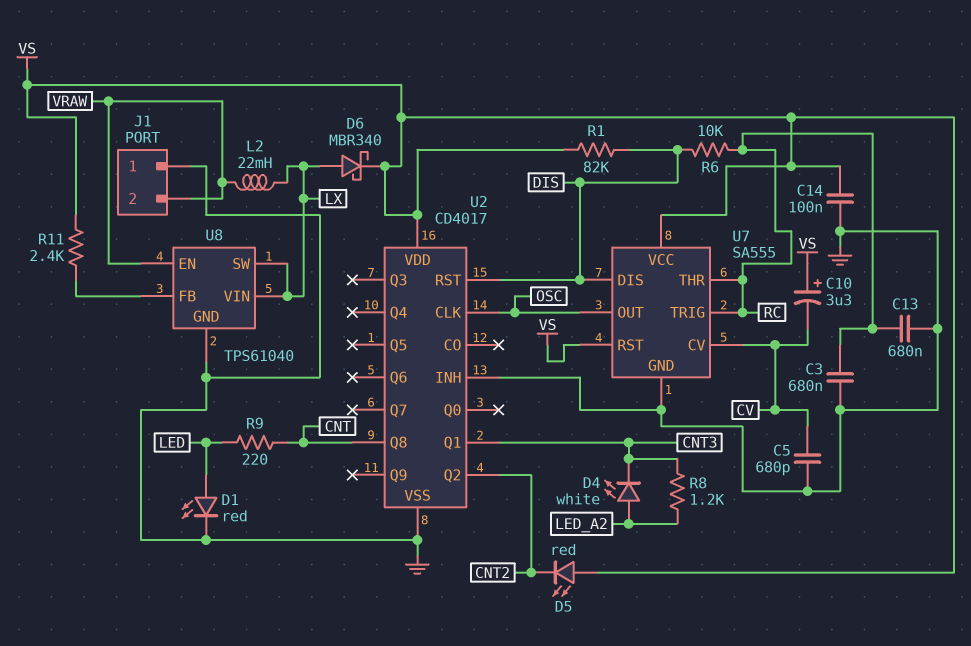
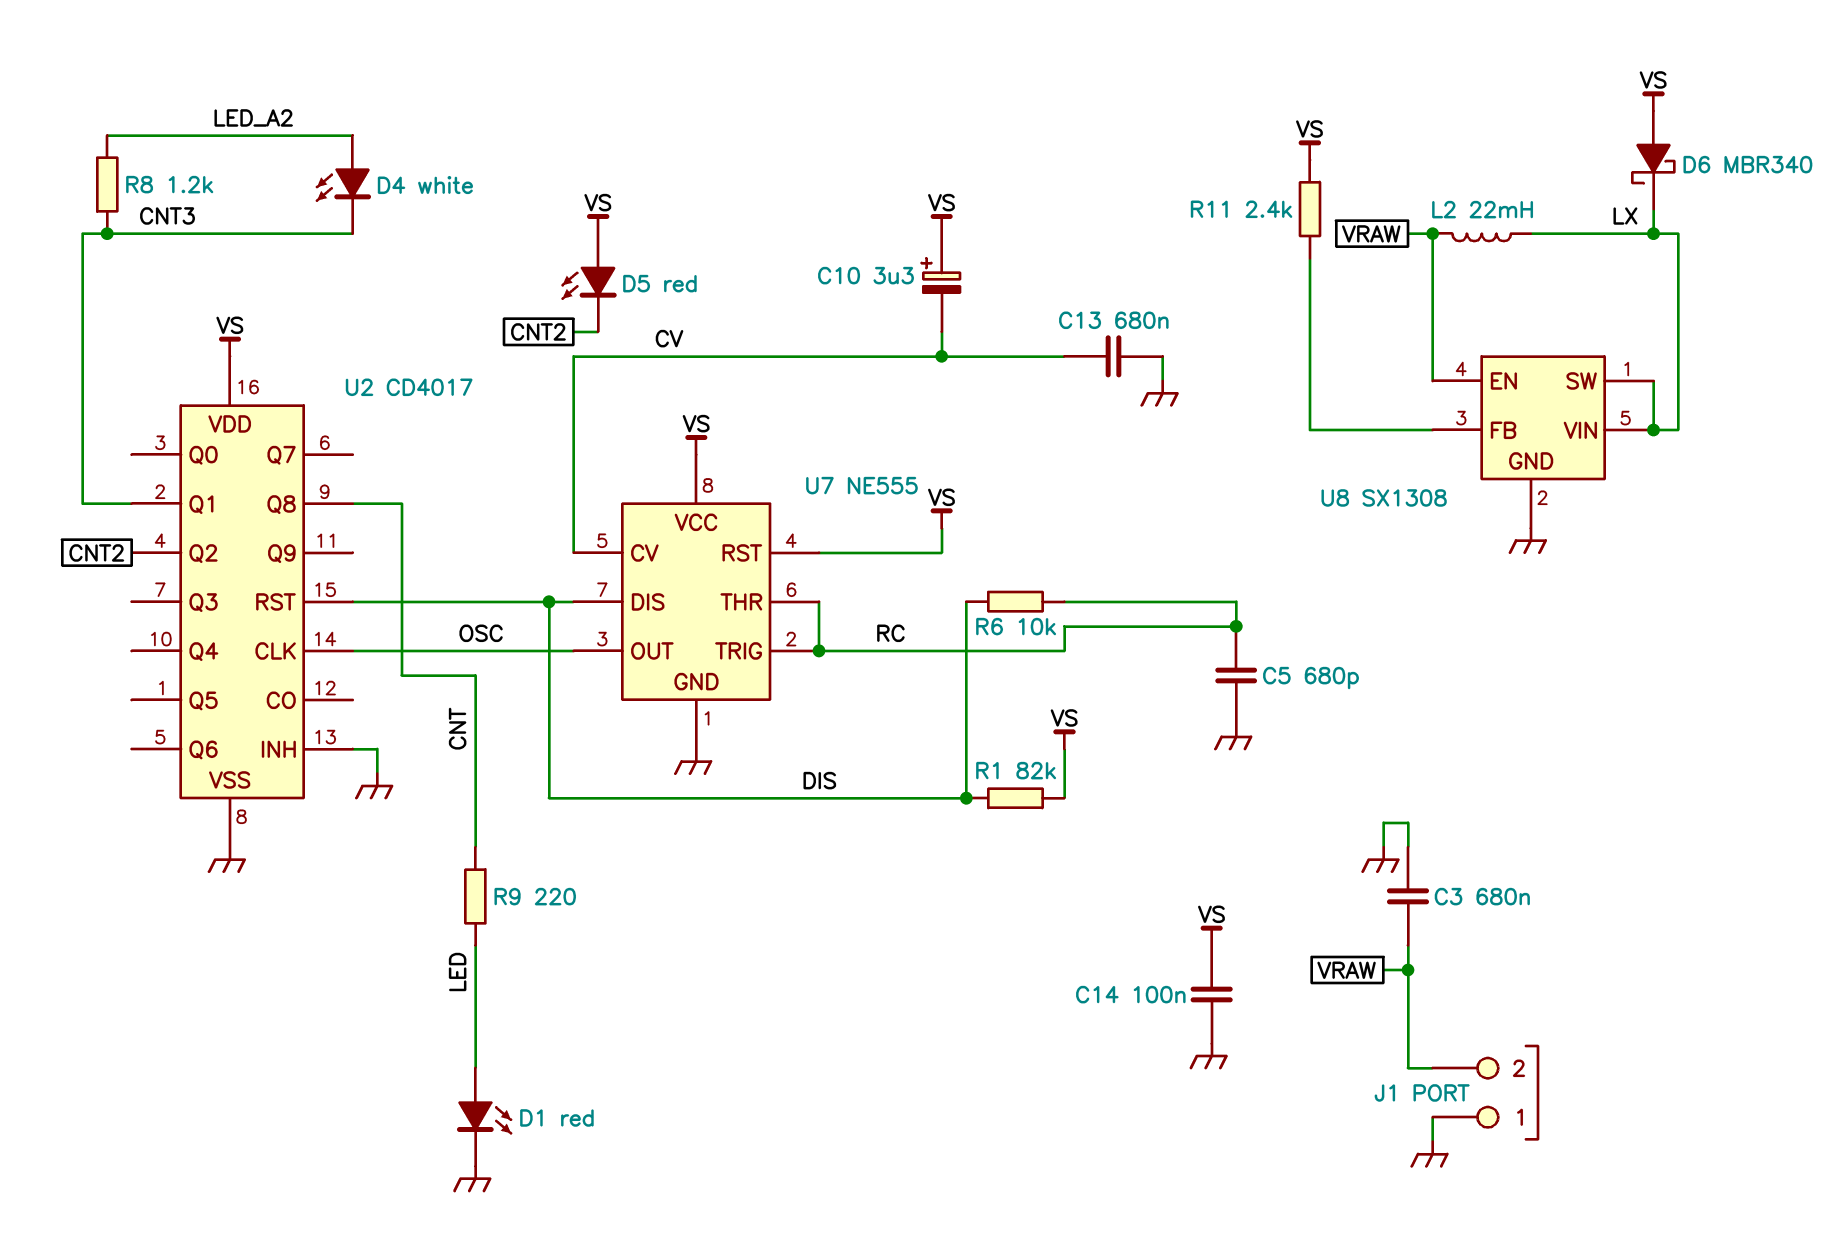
C3: 680nF (GND, RC) -> 680nF (GND, VRAW)
C5: 680pF (CV, GND) -> 680pF (GND, RC)
C13: 680nF (GND, RC) -> 680nF (CV, GND)
D6: schottky MBR340 (A LX, K VS) -> schottky MBR340 (A VS, K LX)
U7: SA555 -> NE555
U8: TPS61040 -> SX1308

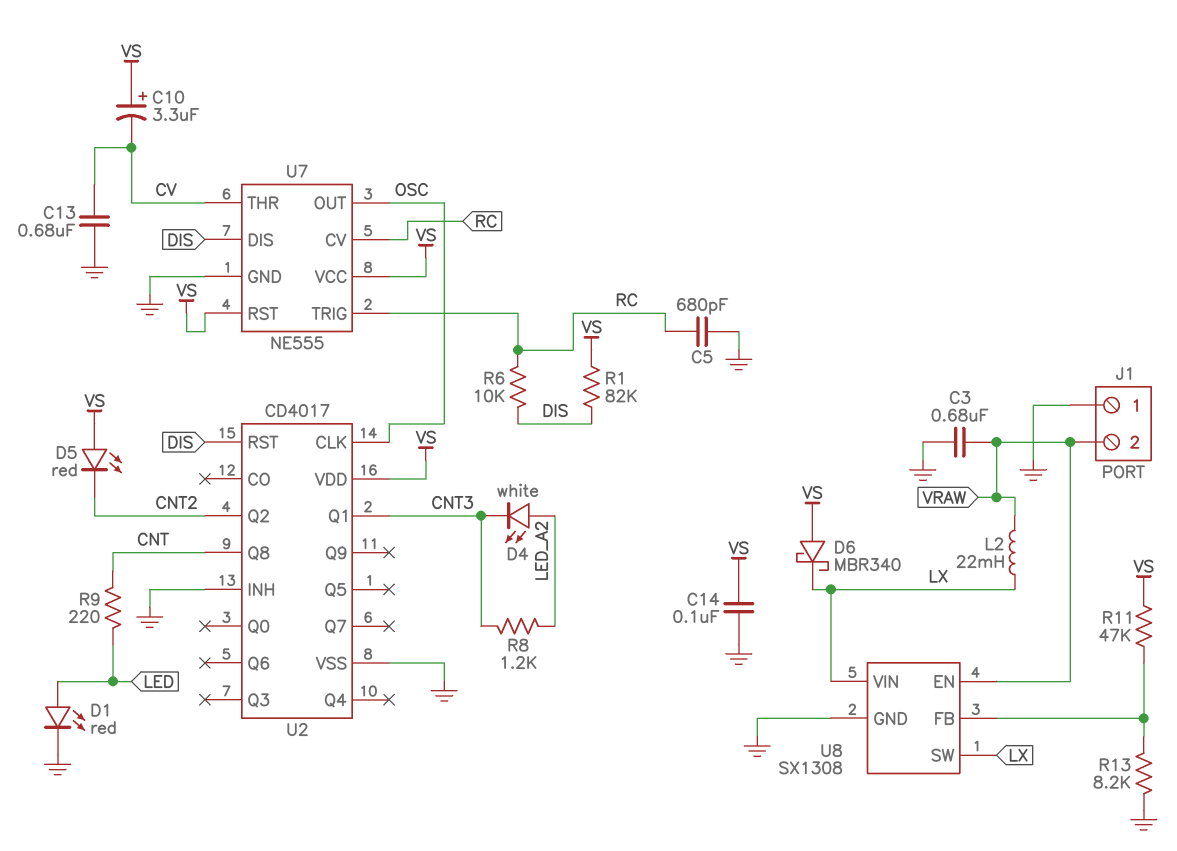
R11: 2.4k (U8/FB, VS) -> 47k (U8/FB, VS)
R13: none -> 8.2k (GND, U8/FB)
U7 pin CV: CV -> RC
U7 pin THR: RC -> CV

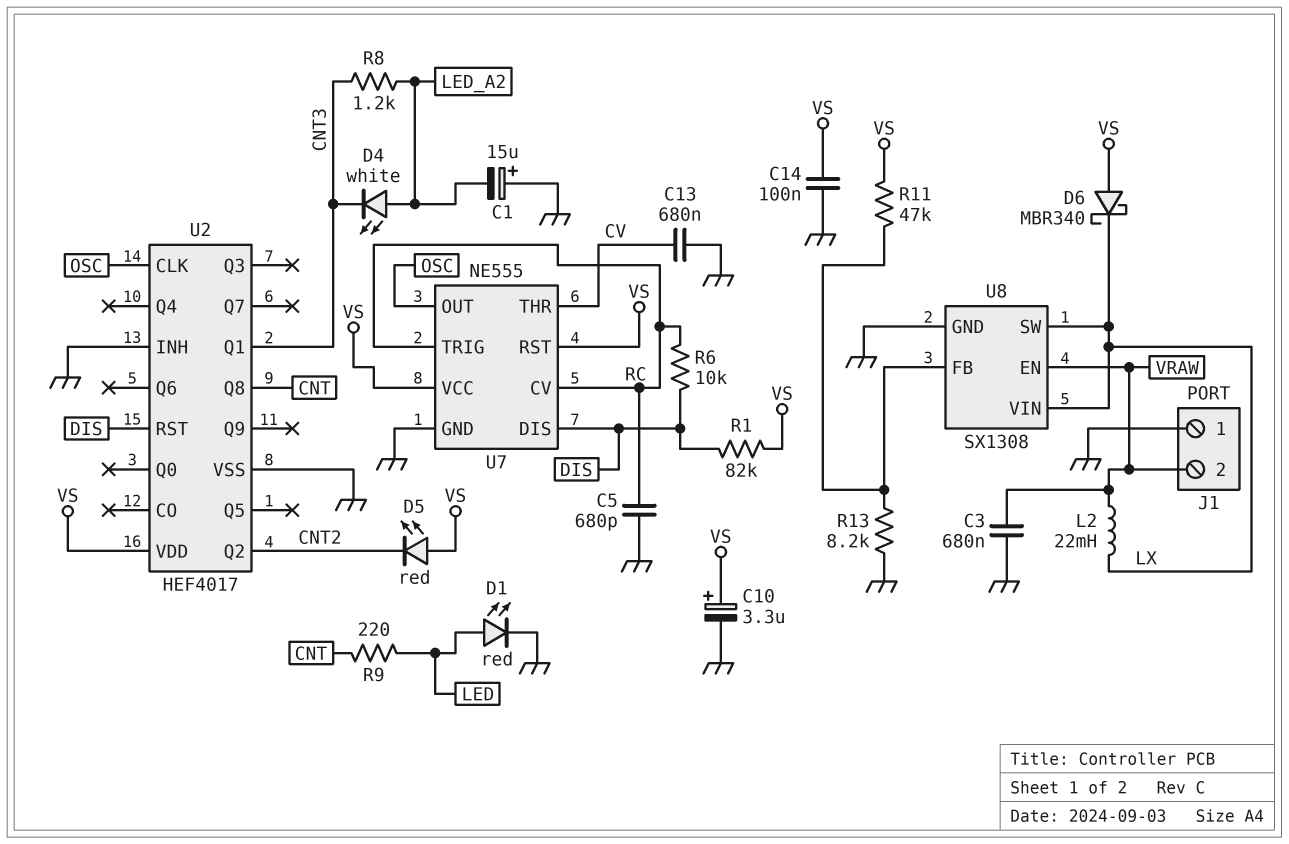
C1: none -> 15uF (plus GND, minus LED_A2)
C10: 3.3uF (plus VS, minus CV) -> 3.3uF (plus VS, minus GND)
U2: CD4017 -> HEF4017

